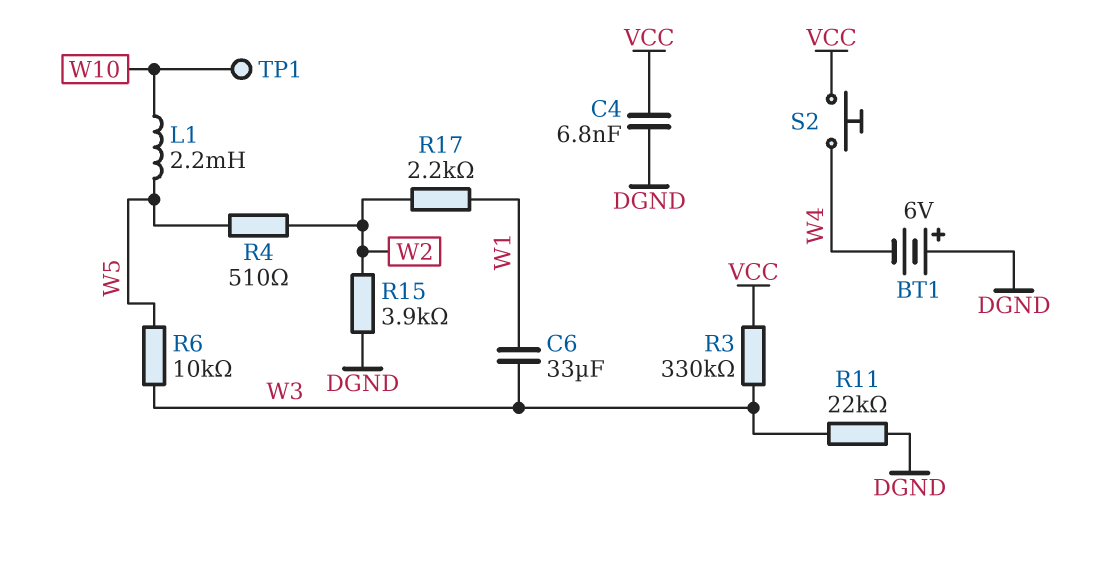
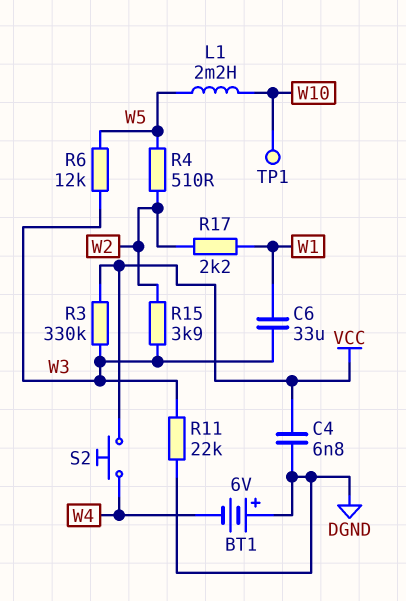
R6: 10k (W3, W5) -> 12k (W3, W5)
R15: 3.9k (DGND, W2) -> 3.9k (W2, W3)

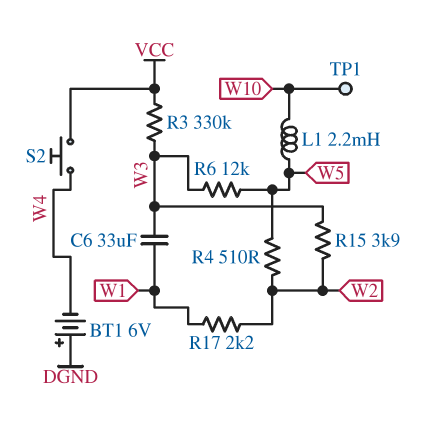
C4: 6.8nF (DGND, VCC) -> none
R11: 22k (DGND, W3) -> none

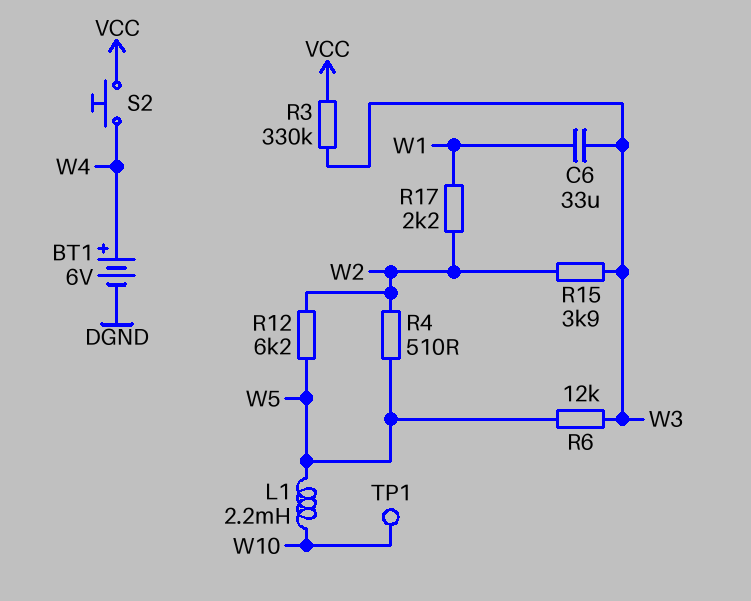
BT1: 6V (plus DGND, minus W4) -> 6V (plus W4, minus DGND)
R12: none -> 6.2k (W2, W5)

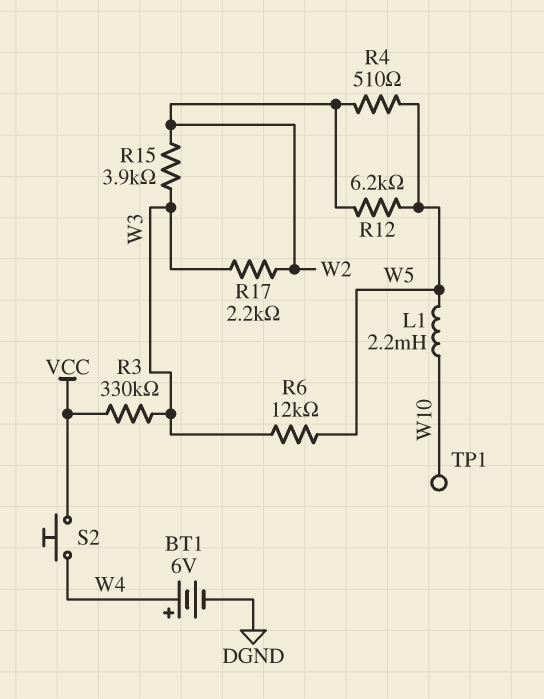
C6: 33uF (W1, W3) -> none
R17: 2.2k (W1, W2) -> 2.2k (W2, W3)

